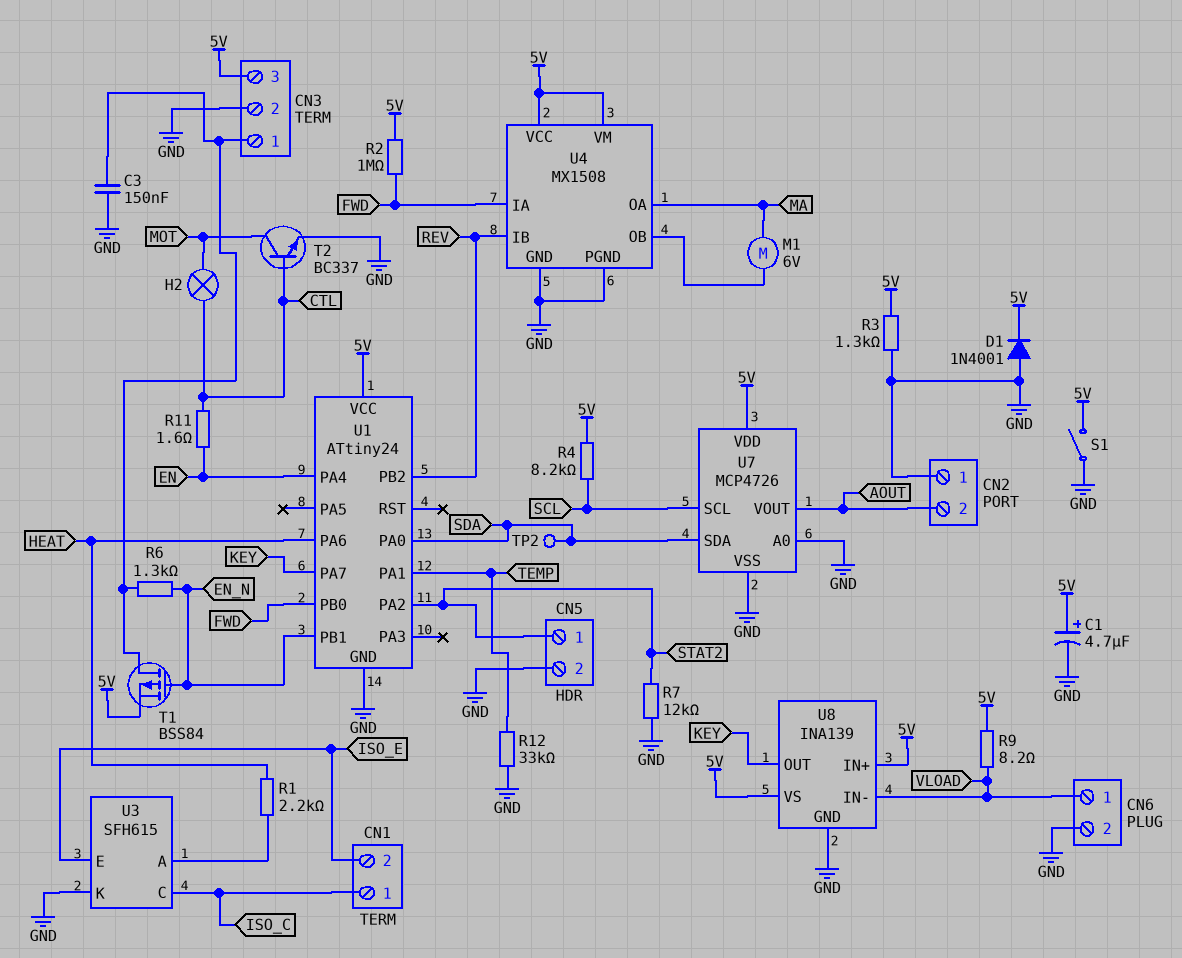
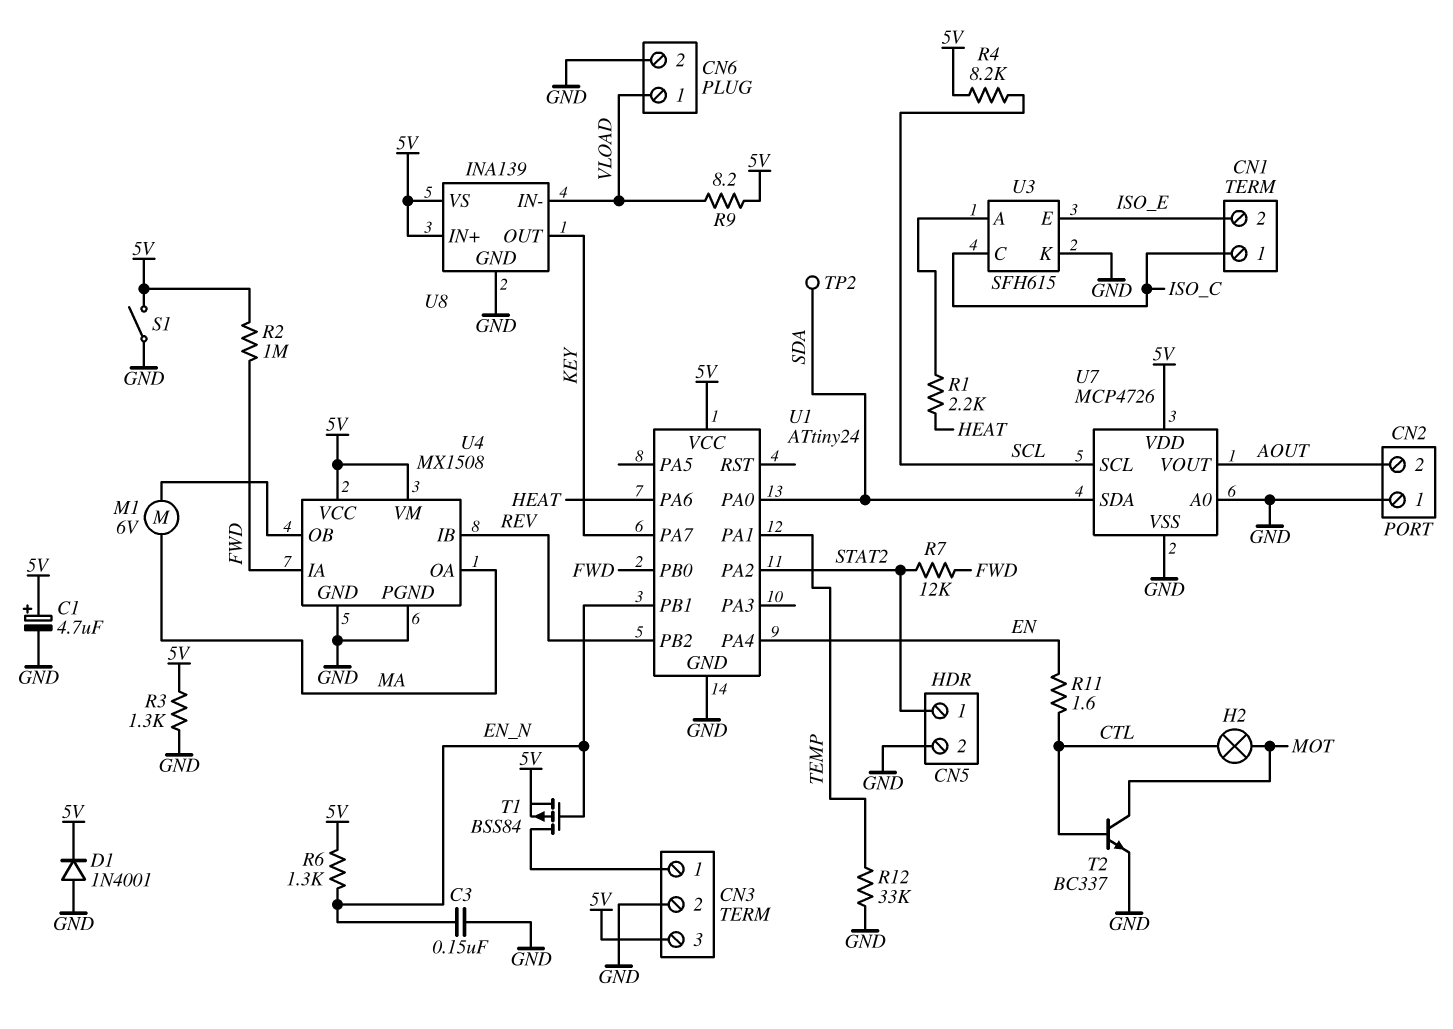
C3: 150nF (CN3/1, GND) -> 150nF (EN_N, GND)
R6: 1.3k (CN3/1, EN_N) -> 1.3k (5V, EN_N)
R7: 12k (GND, STAT2) -> 12k (FWD, STAT2)

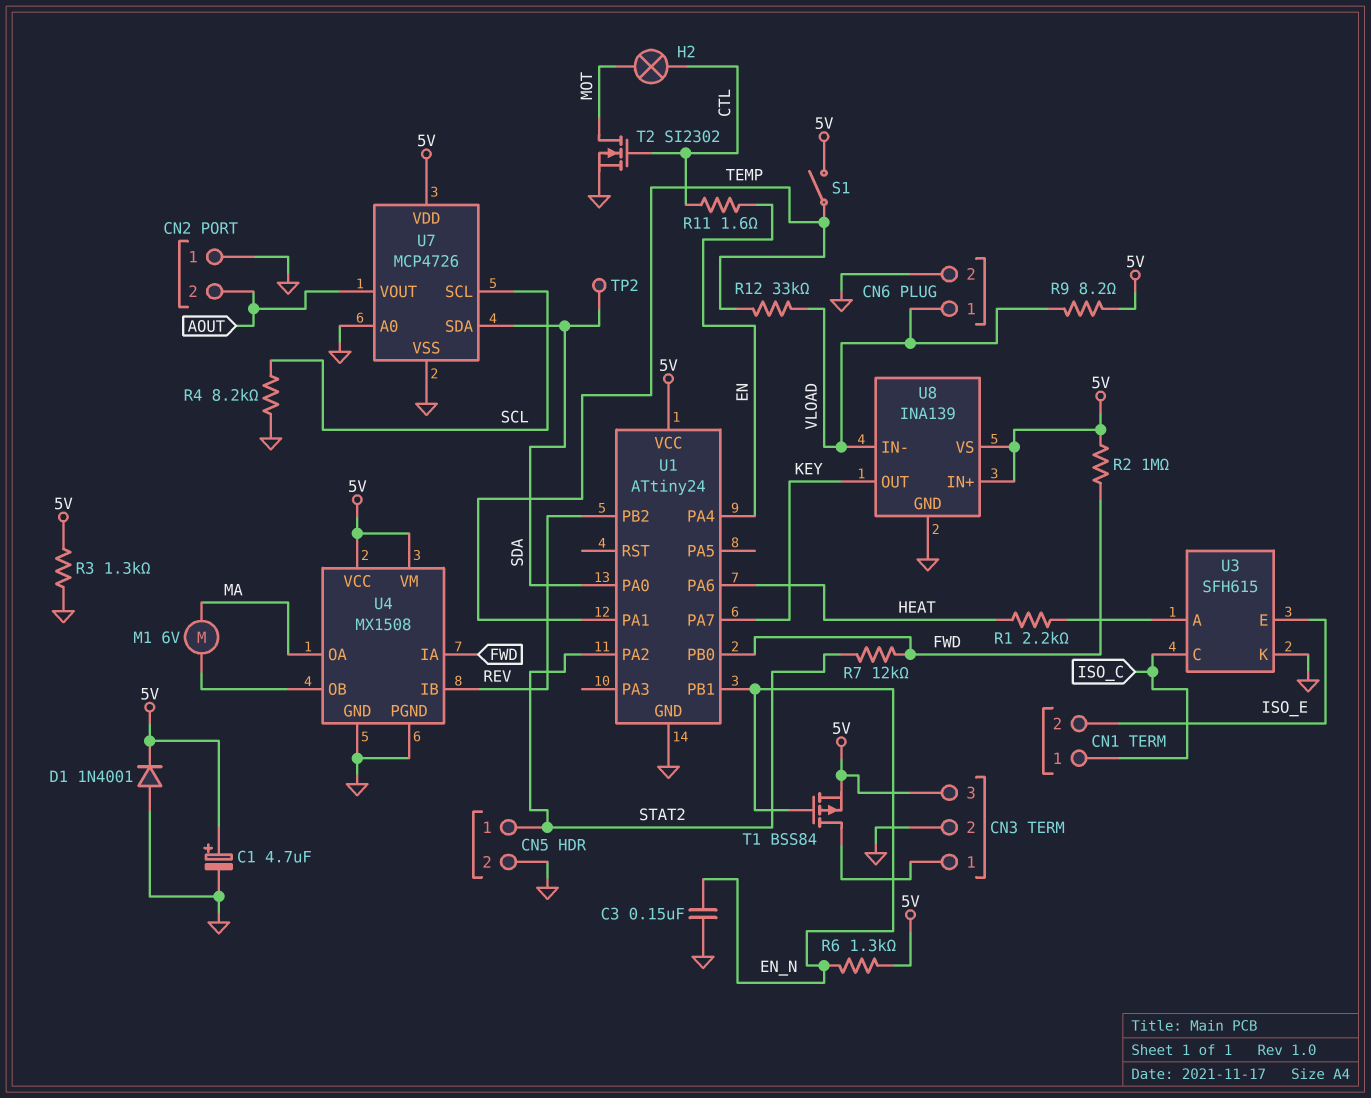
R4: 8.2k (5V, SCL) -> 8.2k (GND, SCL)
R12: 33k (GND, TEMP) -> 33k (TEMP, VLOAD)
S1: switch (5V, GND) -> switch (5V, TEMP)
T2: NPN BC337 (B CTL, C MOT, E GND) -> NMOS SI2302 (G CTL, D MOT, S GND)

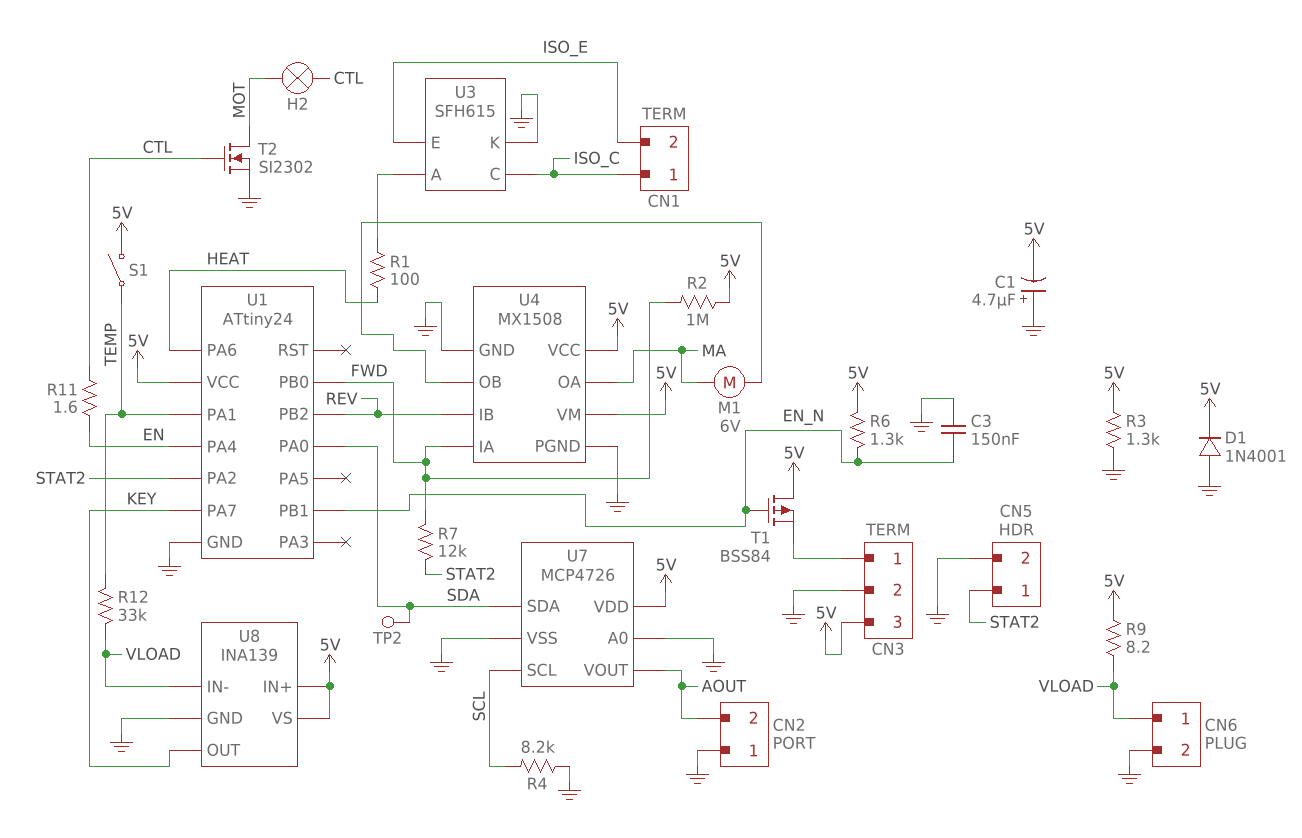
C1: 4.7uF (plus 5V, minus GND) -> 4.7uF (plus GND, minus 5V)
R1: 2.2k (HEAT, U3/A) -> 100 (HEAT, U3/A)
T1: PMOS BSS84 (G EN_N, D CN3/1, S 5V) -> PMOS BSS84 (G EN_N, D 5V, S CN3/1)

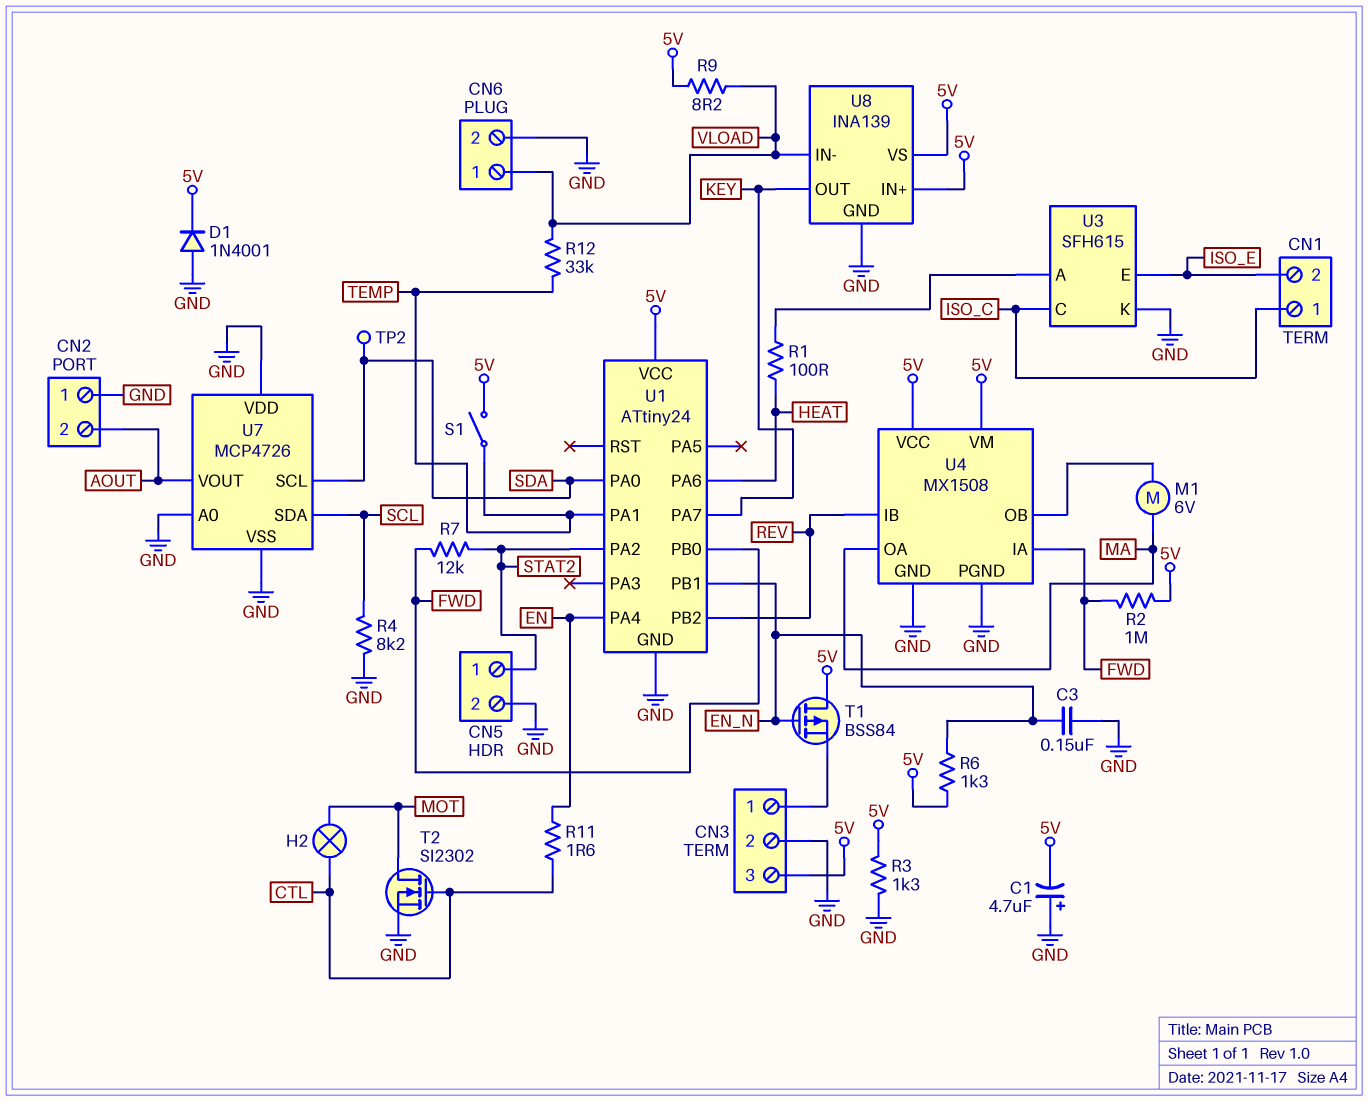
U7 pin SCL: SCL -> SDA
U7 pin SDA: SDA -> SCL
U7 pin VDD: 5V -> GND

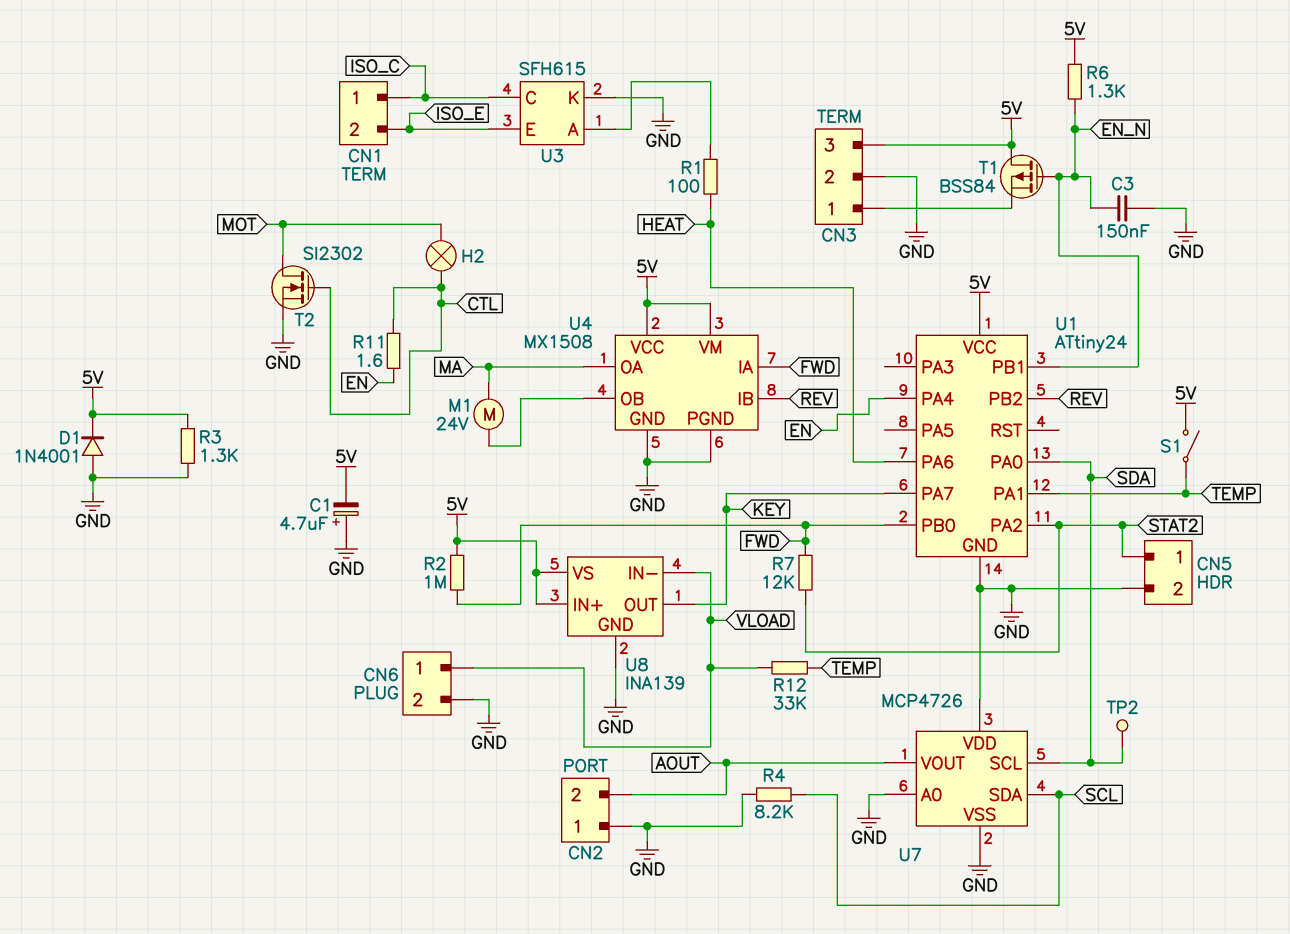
M1: motor 6V (MA, U4/OB) -> motor 24V (MA, U4/OB)
R9: 8.2 (5V, VLOAD) -> none

